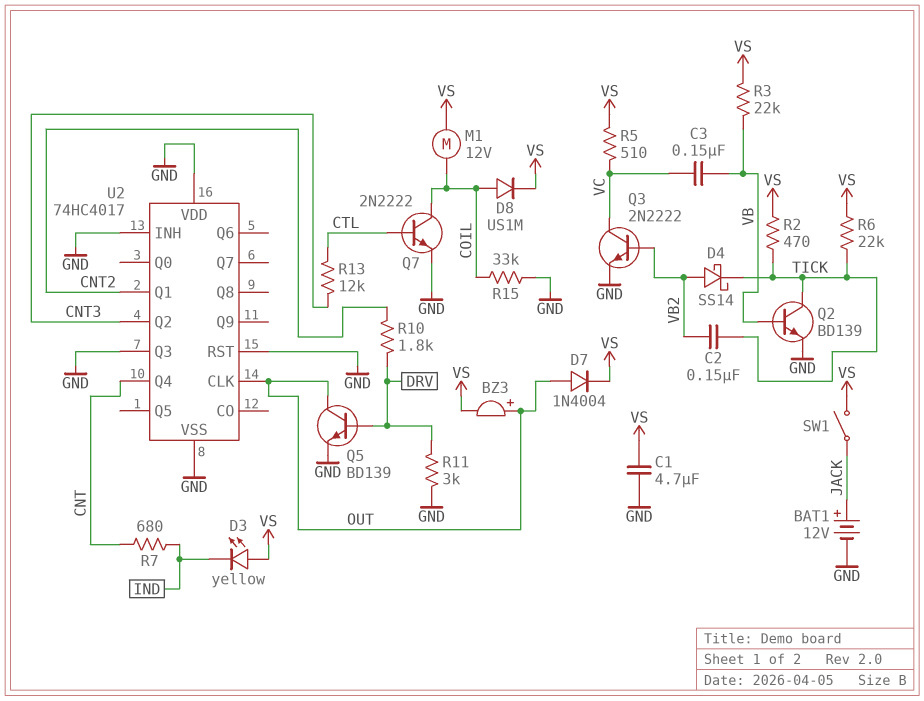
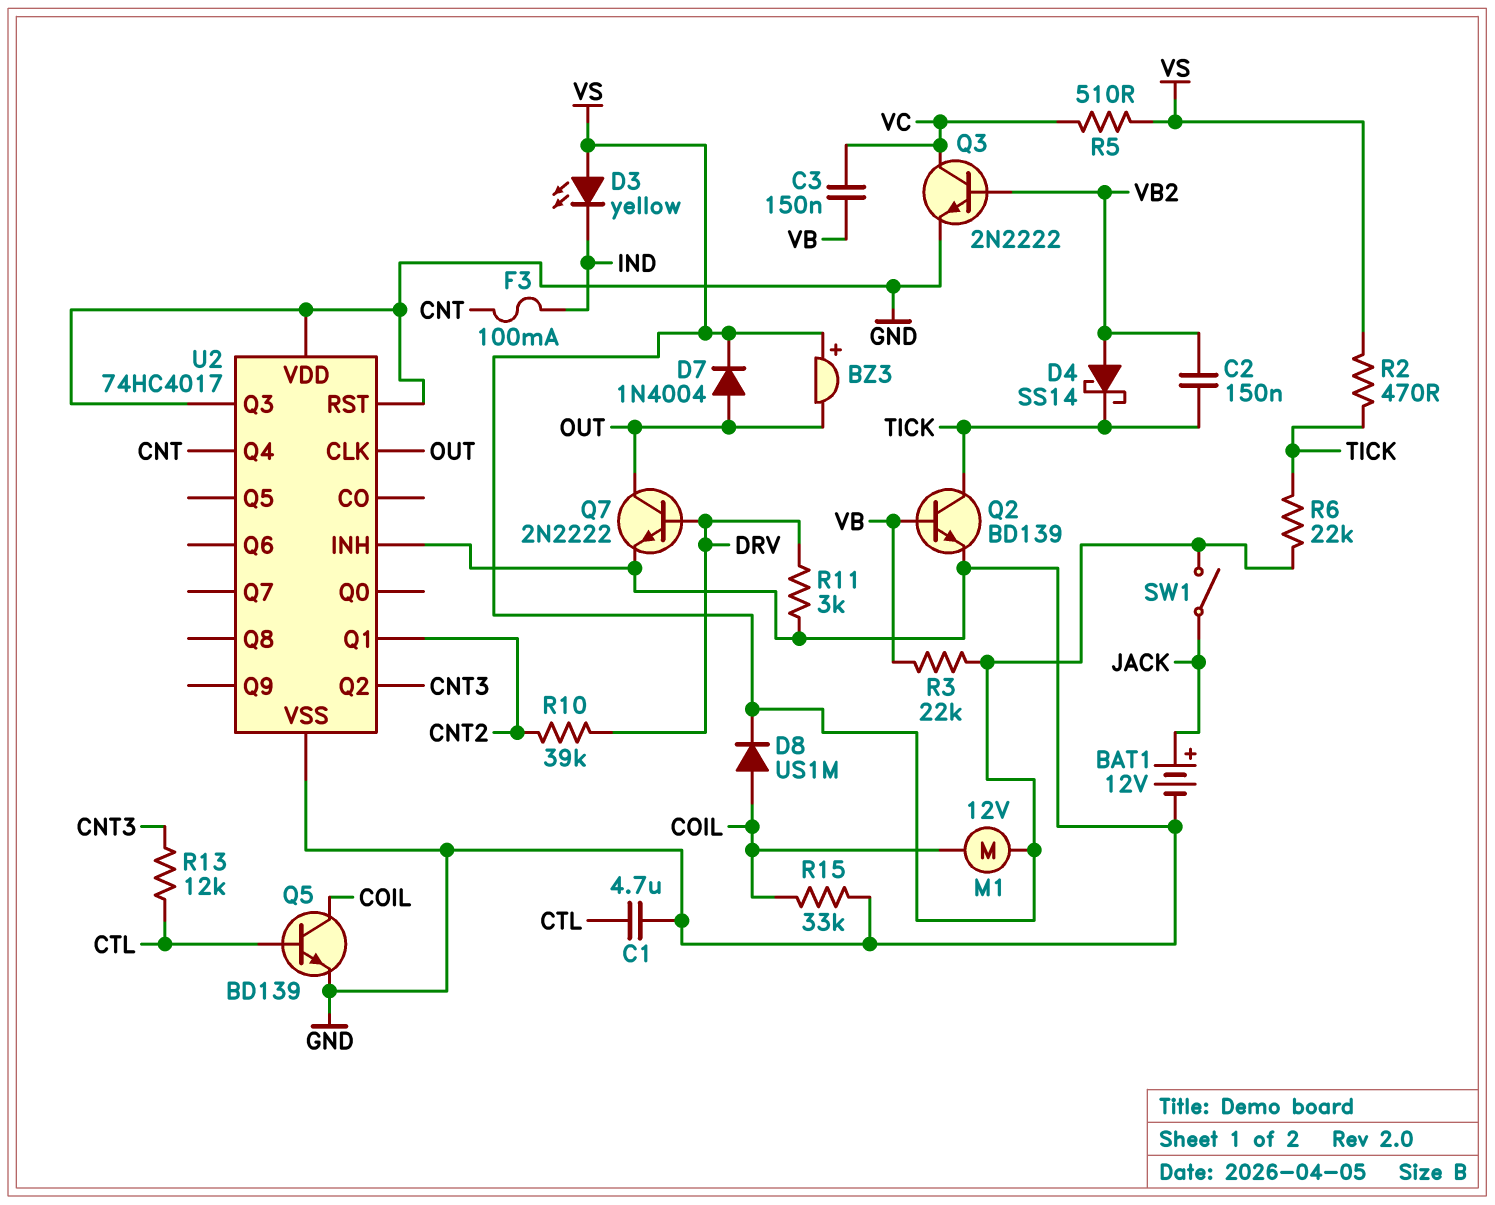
BZ3: buzzer (plus OUT, minus VS) -> buzzer (plus VS, minus OUT)
C1: 4.7uF (GND, VS) -> 4.7uF (CTL, GND)
F3: none -> 100mA (CNT, IND)
Q5: NPN BD139 (B DRV, C OUT, E GND) -> NPN BD139 (B CTL, C COIL, E GND)
Q7: NPN 2N2222 (B CTL, C COIL, E GND) -> NPN 2N2222 (B DRV, C OUT, E GND)
R7: 680 (CNT, IND) -> none
R10: 1.8k (CNT2, DRV) -> 39k (CNT2, DRV)

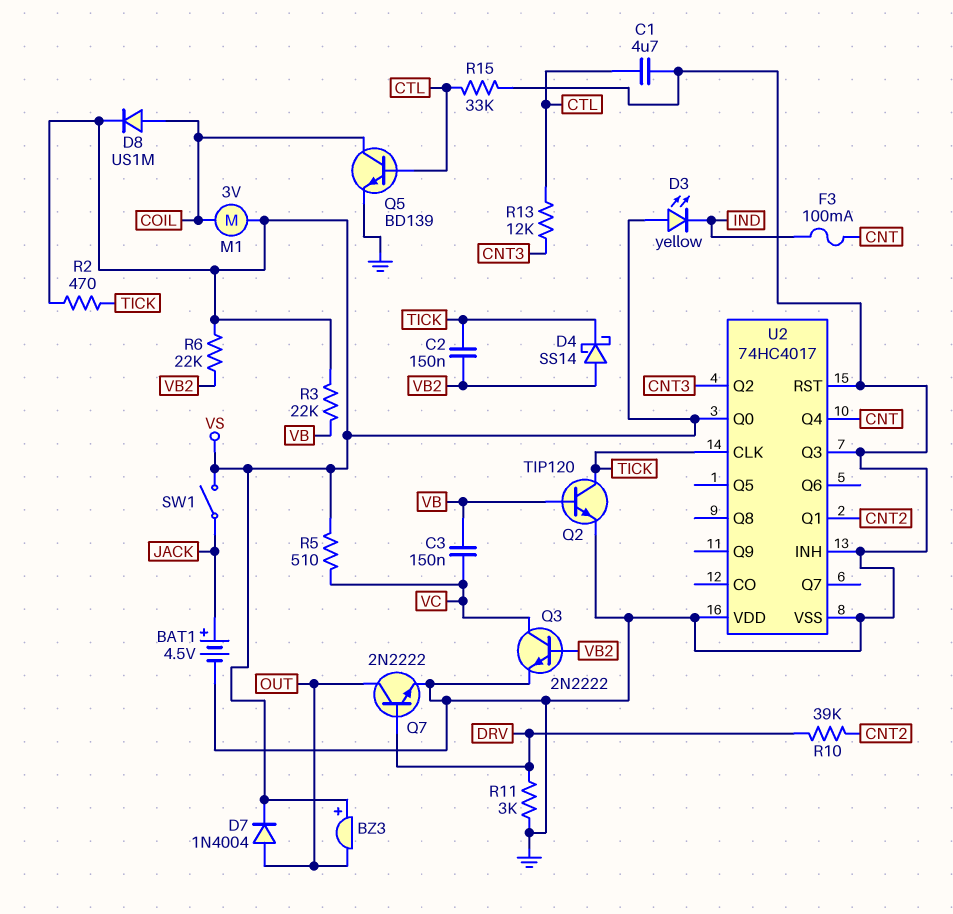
BAT1: 12V (plus JACK, minus GND) -> 4.5V (plus JACK, minus GND)
M1: motor 12V (COIL, VS) -> motor 3V (COIL, VS)
Q2: NPN BD139 (B VB, C TICK, E GND) -> NPN TIP120 (B VB, C TICK, E GND)
R6: 22k (TICK, VS) -> 22k (VB2, VS)
R15: 33k (COIL, GND) -> 33k (CTL, GND)
U2 pin CLK: OUT -> TICK
U2 pin Q0: none -> VS

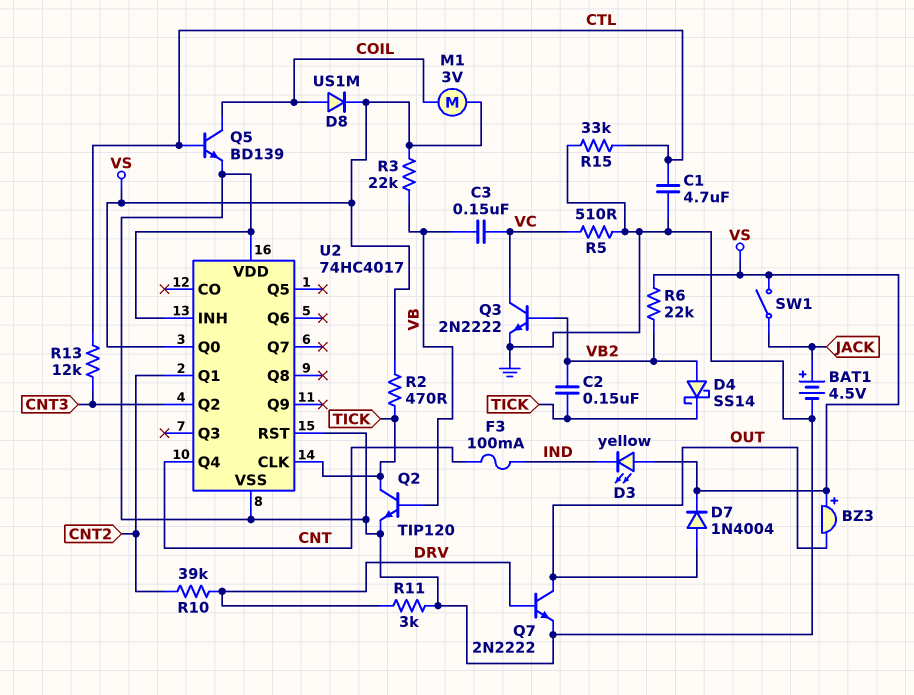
R5: 510 (VC, VS) -> 510 (GND, VC)
U2 pin Q3: GND -> none

